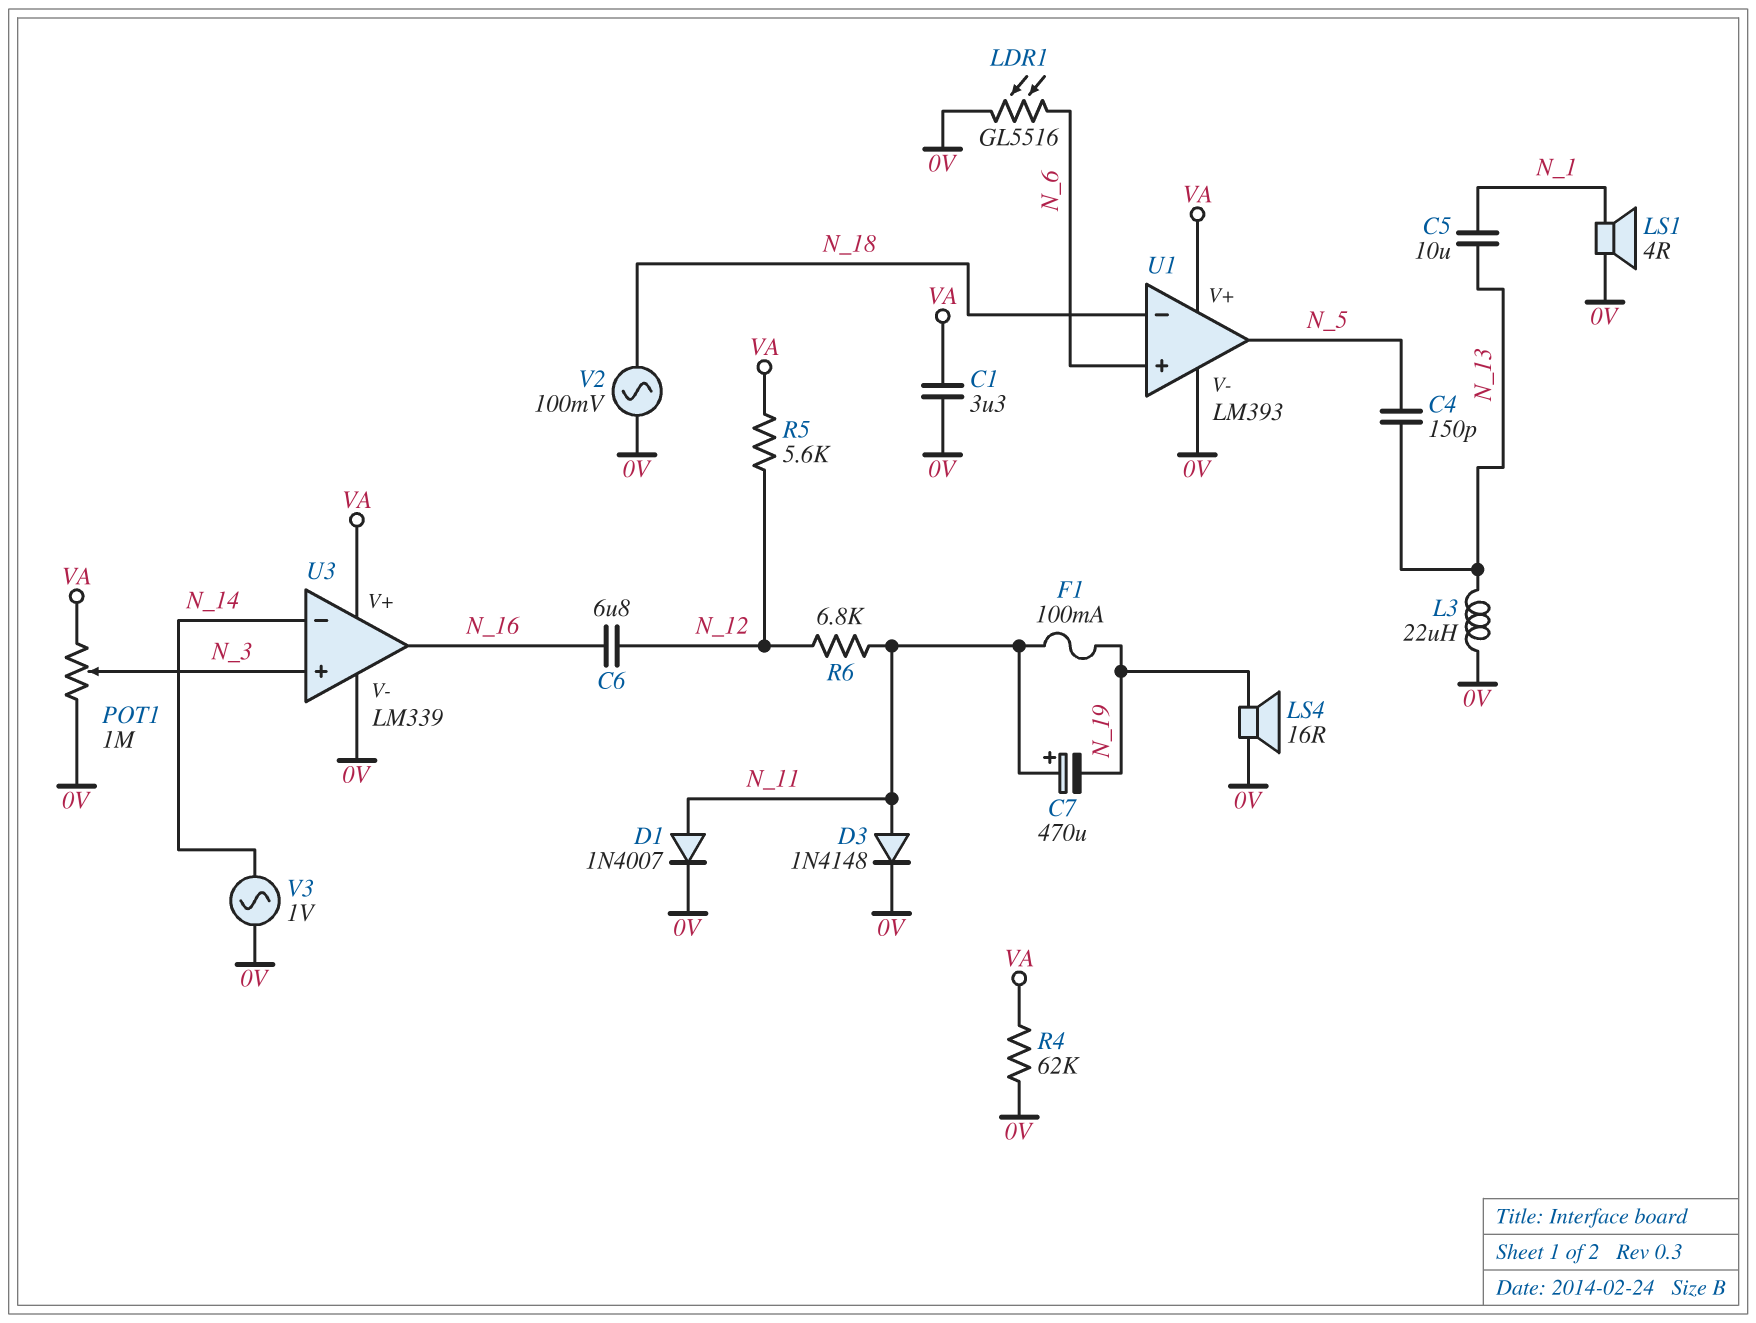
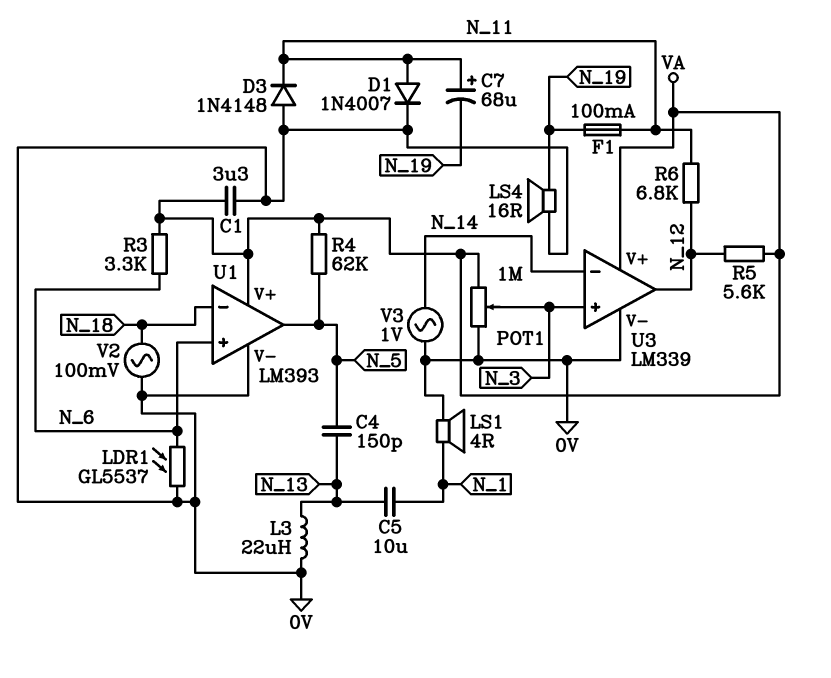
C6: 6.8uF (N_12, N_16) -> none
C7: 470uF (plus N_11, minus N_19) -> 68uF (plus N_11, minus N_19)
D3: diode 1N4148 (A N_11, K 0V) -> diode 1N4148 (A 0V, K N_11)
LDR1: GL5516 (0V, N_6) -> GL5537 (0V, N_6)
R3: none -> 3.3k (N_6, VA)
R4: 62k (0V, VA) -> 62k (N_5, VA)
U3 pin out: N_16 -> N_12

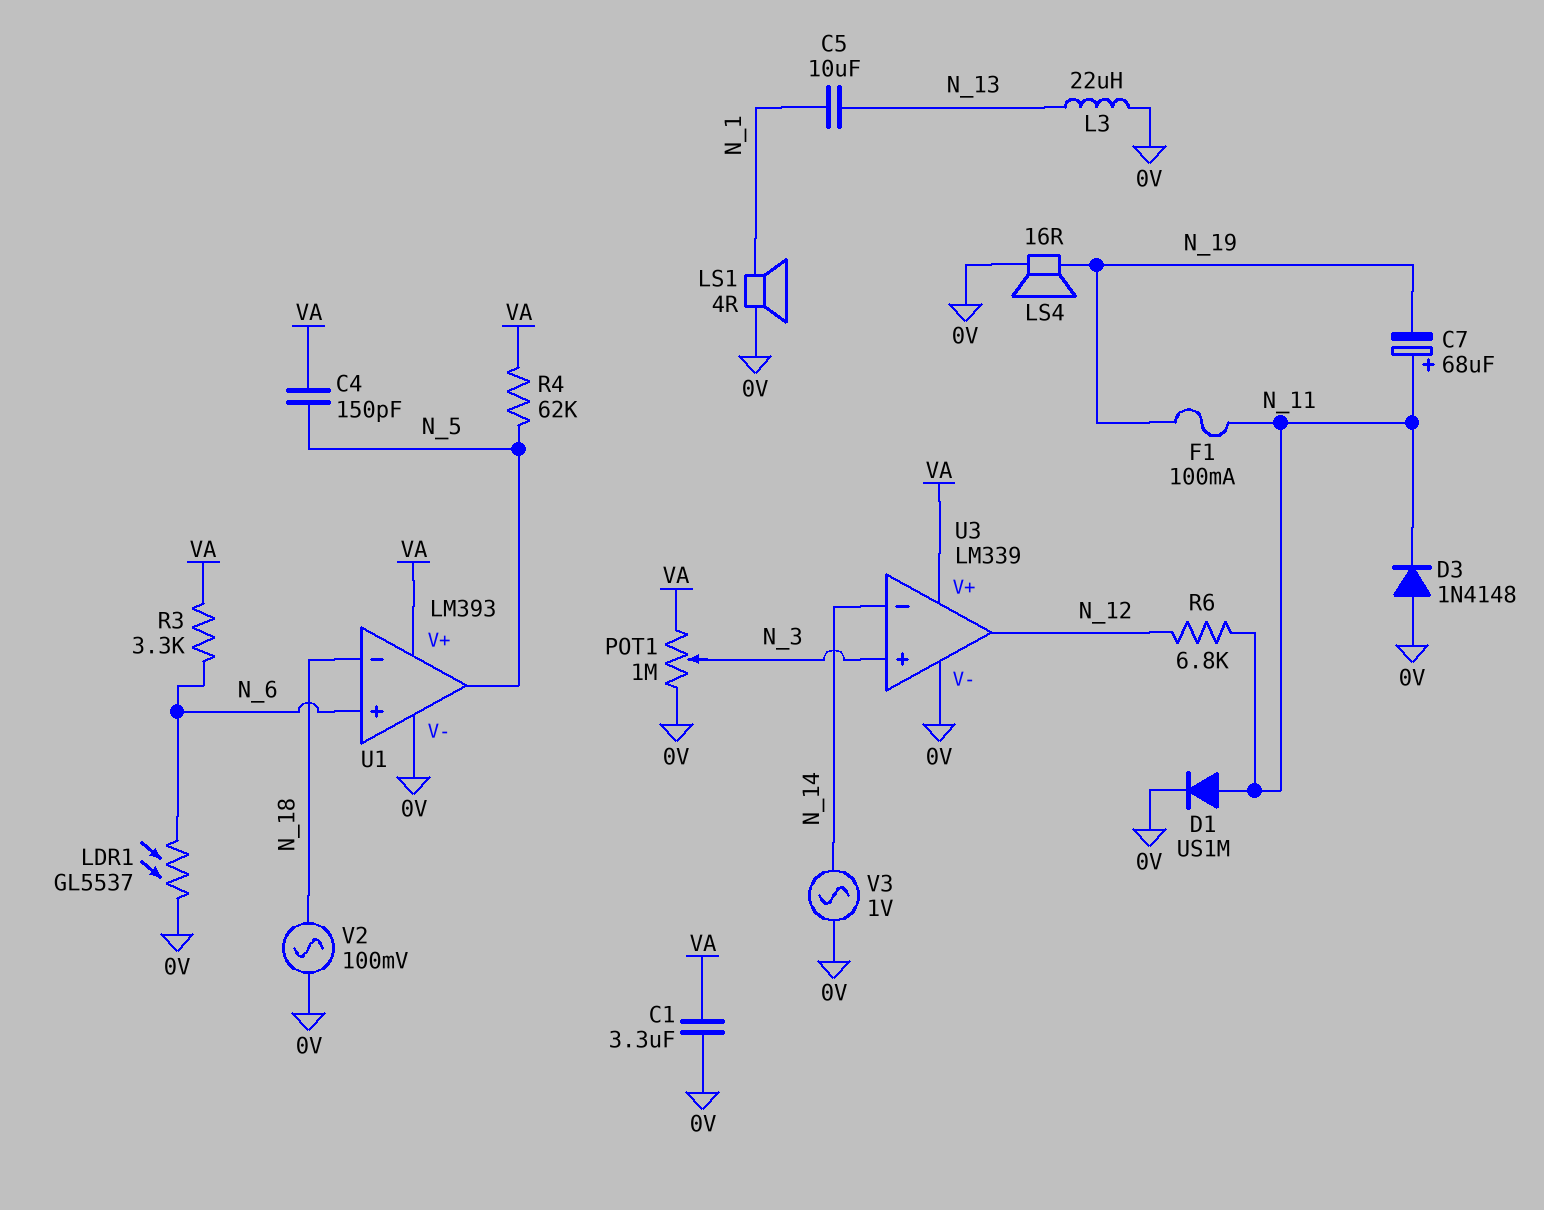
C4: 150pF (N_5, N_13) -> 150pF (N_5, VA)
D1: diode 1N4007 (A N_11, K 0V) -> diode US1M (A N_11, K 0V)
R5: 5.6k (N_12, VA) -> none

